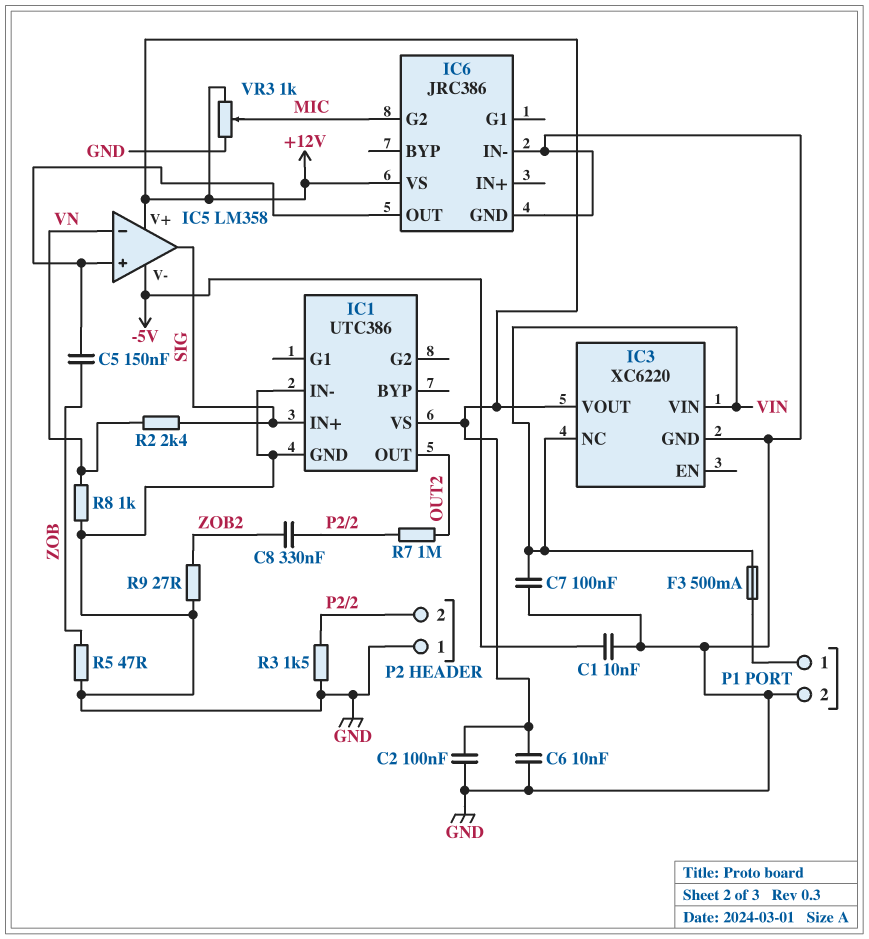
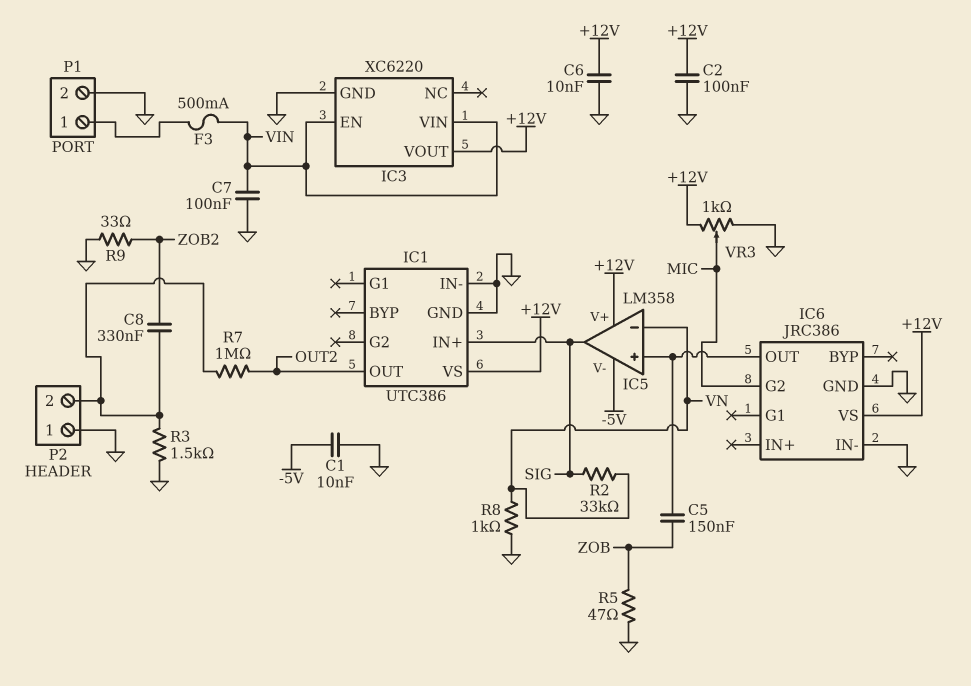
IC3 pin EN: none -> VIN
IC3 pin NC: VIN -> none
R2: 2.4k (SIG, VN) -> 33k (SIG, VN)
R9: 27 (GND, ZOB2) -> 33 (GND, ZOB2)

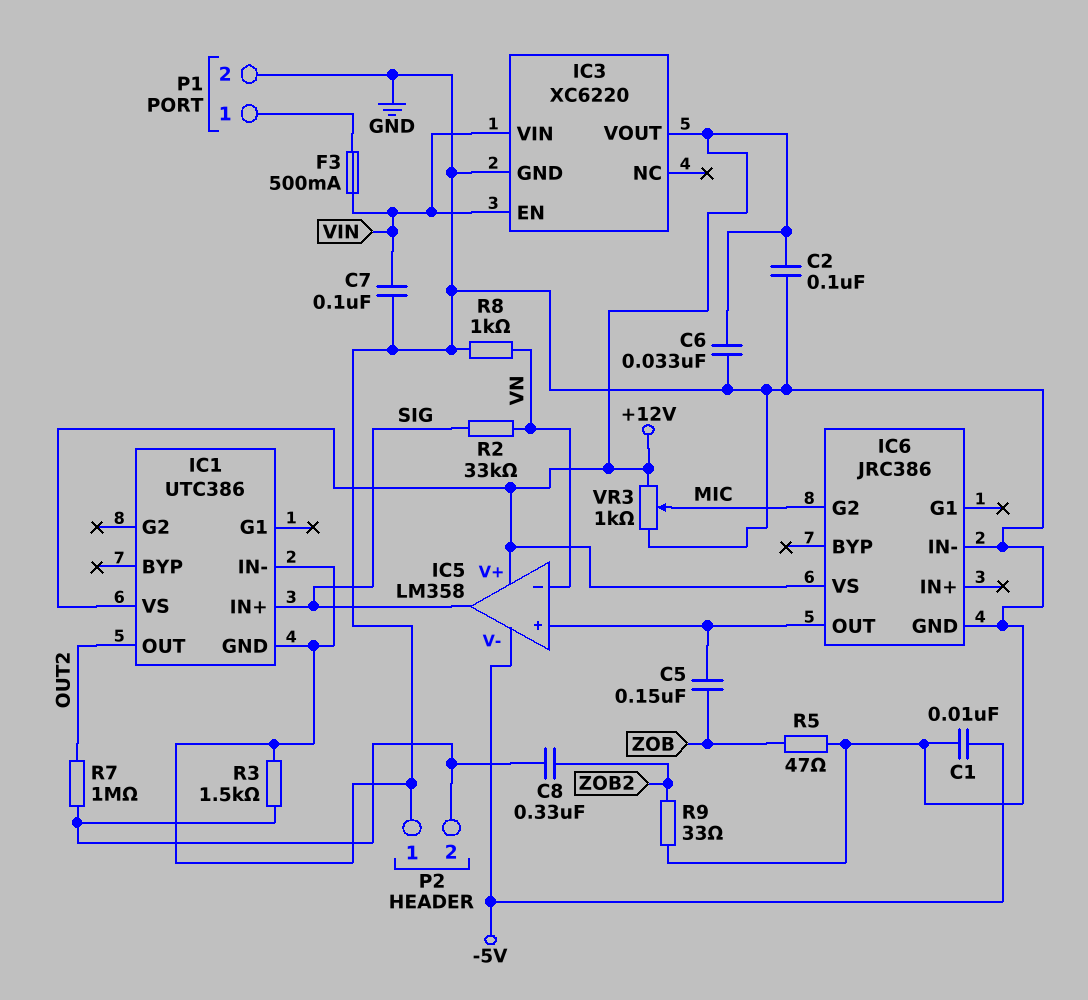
C6: 10nF (+12V, GND) -> 33nF (+12V, GND)

